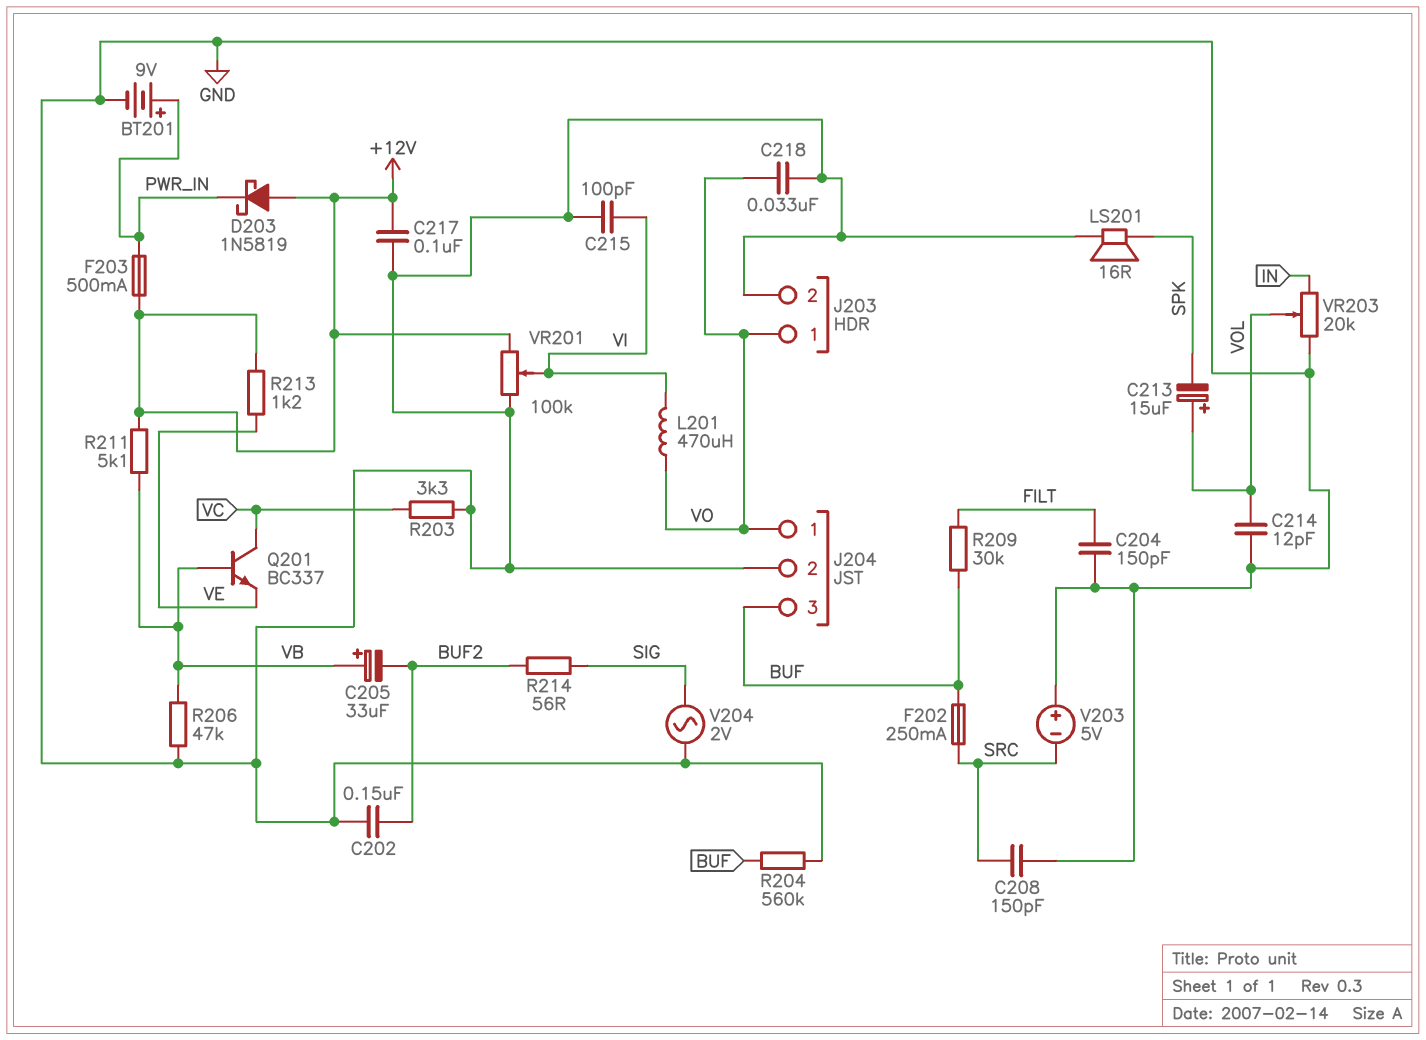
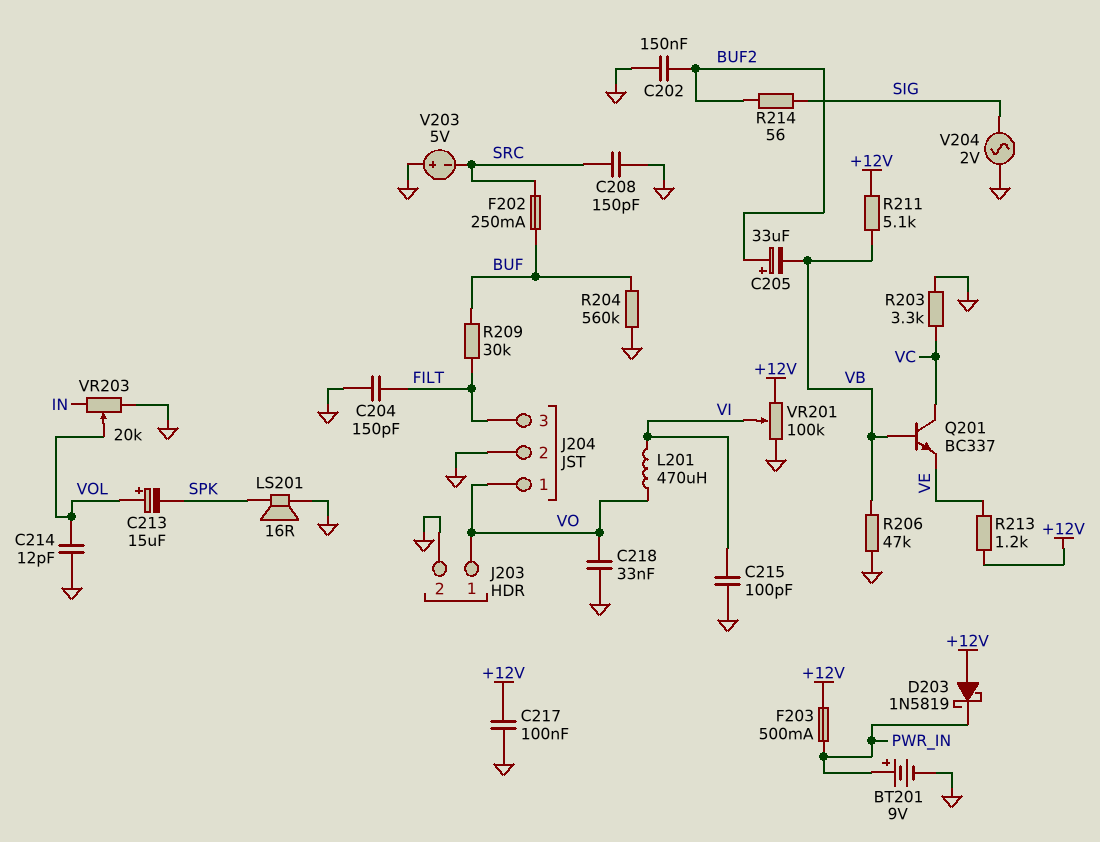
C205: 33uF (plus VB, minus BUF2) -> 33uF (plus BUF2, minus VB)
J204 pin 3: BUF -> FILT

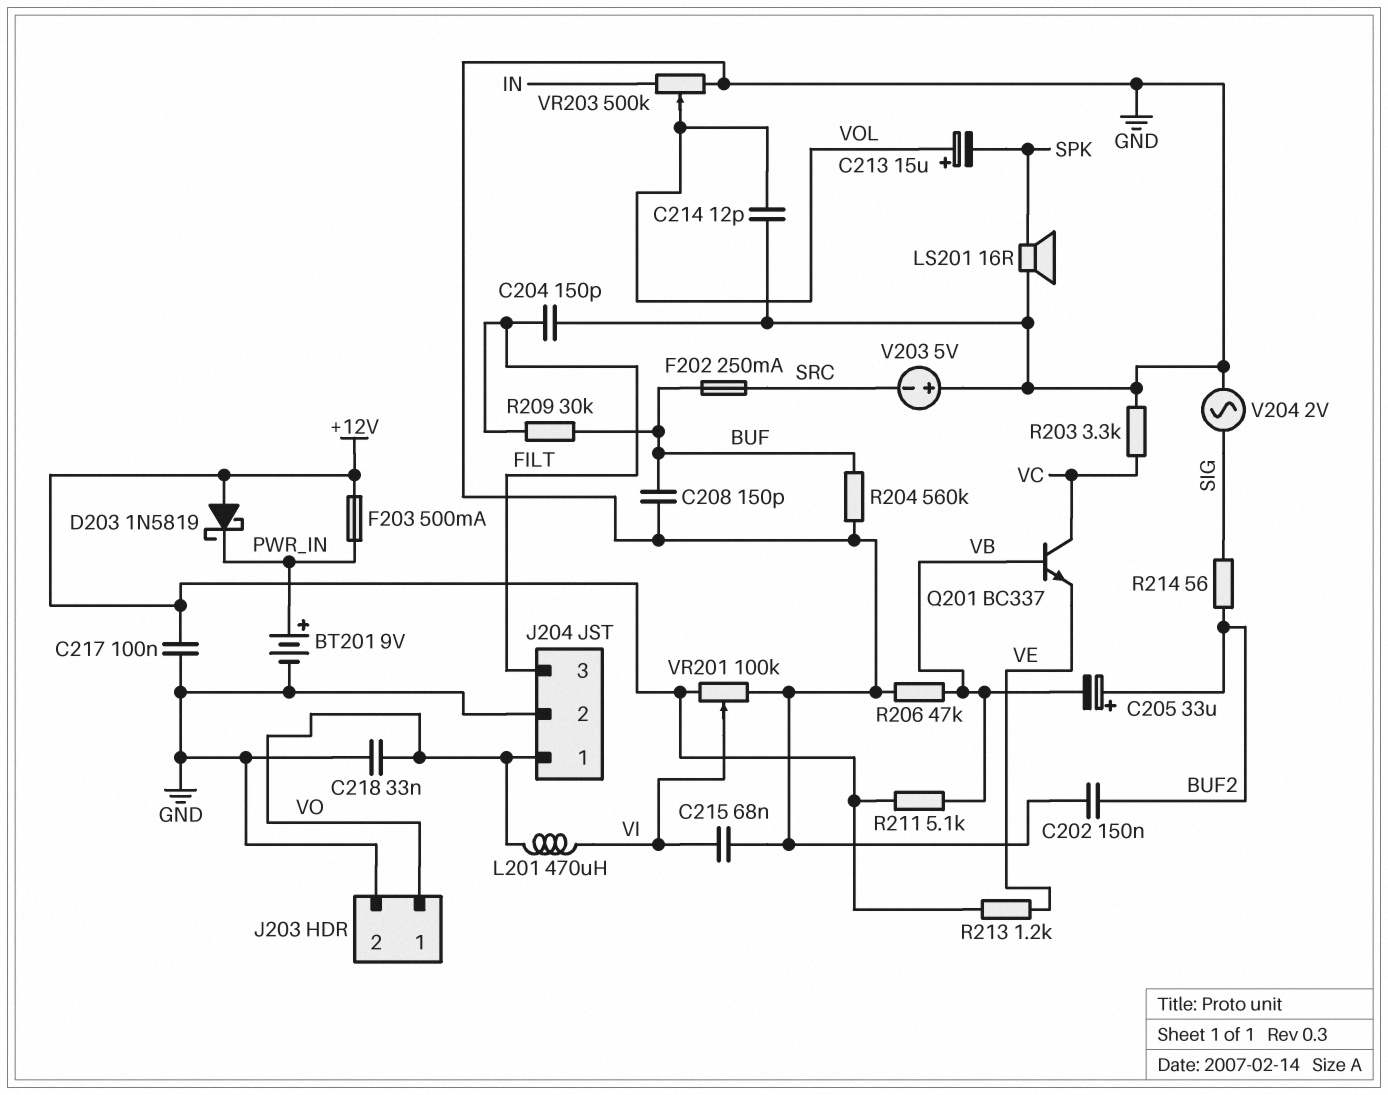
C208: 150pF (GND, SRC) -> 150pF (BUF, GND)
C215: 100pF (GND, VI) -> 68nF (GND, VI)
VR203: 20k (GND, IN, wiper VOL) -> 500k (GND, IN, wiper VOL)

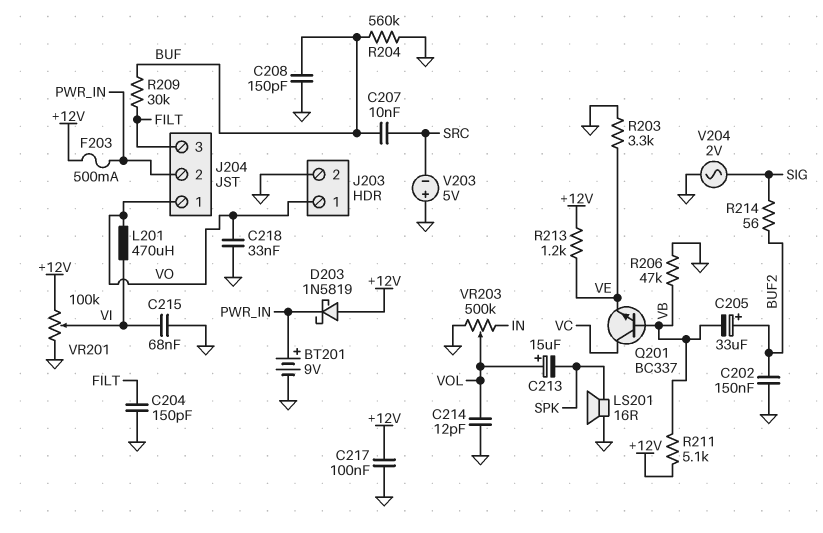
C207: none -> 10nF (BUF, SRC)
F202: 250mA (BUF, SRC) -> none
J204 pin 2: GND -> PWR_IN
R203: 3.3k (GND, VC) -> 3.3k (GND, VE)

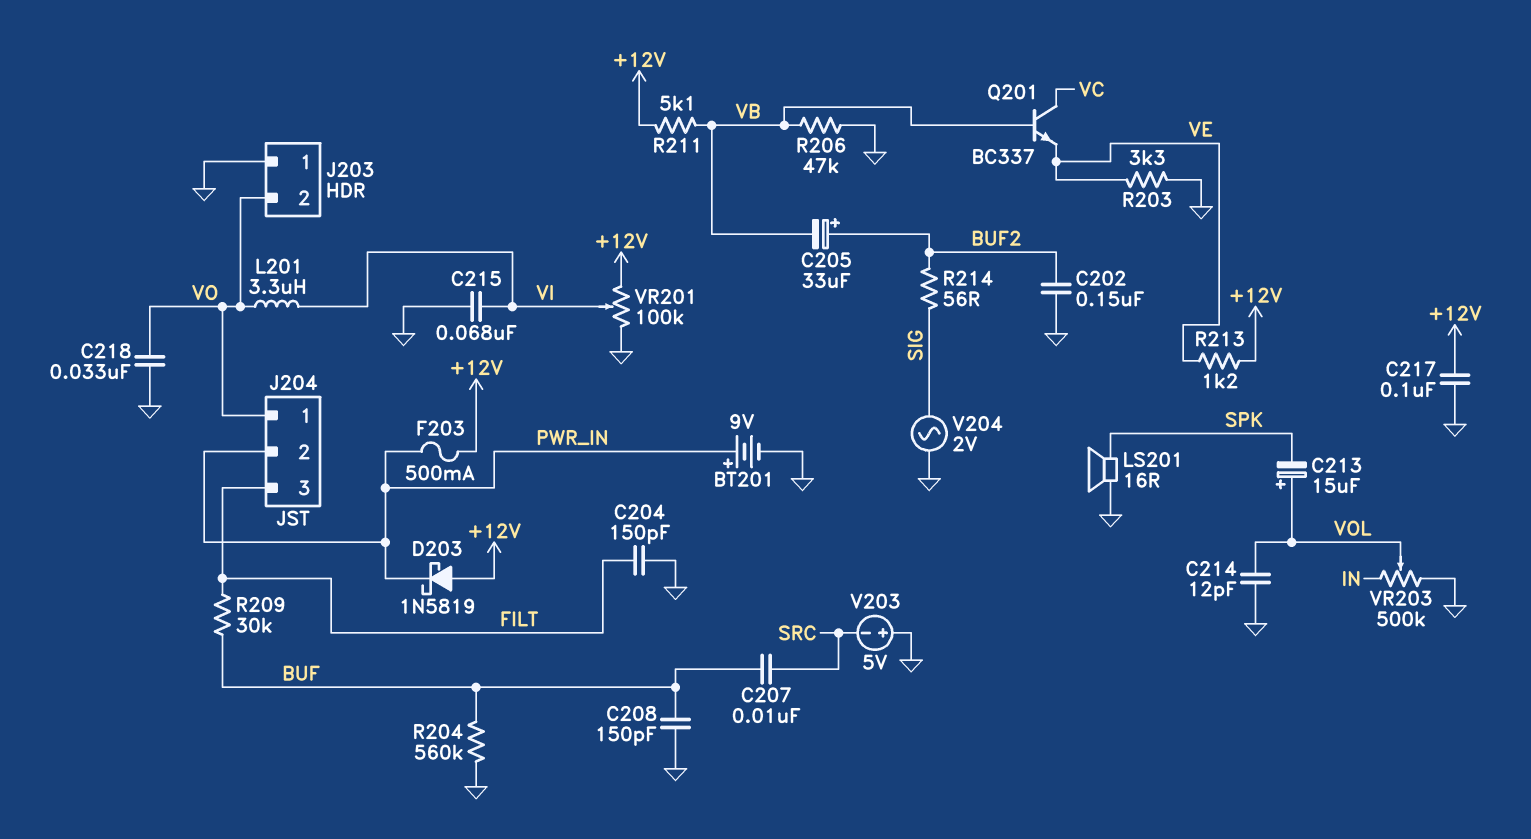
J203 pin 1: VO -> GND
J203 pin 2: GND -> VO
L201: 470uH (VI, VO) -> 3.3uH (VI, VO)

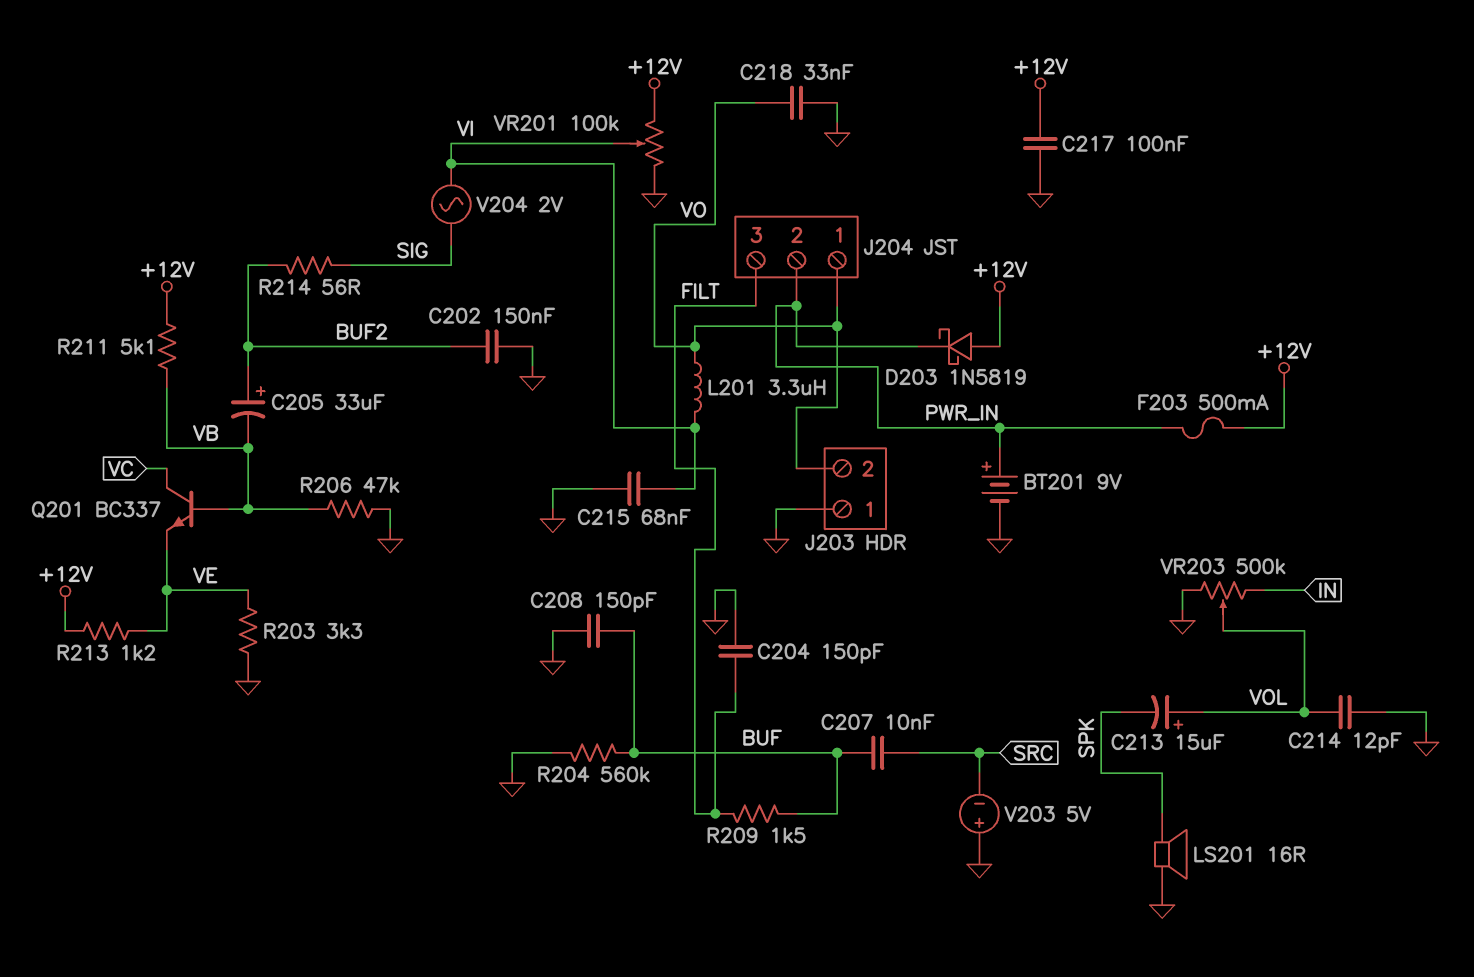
R209: 30k (BUF, FILT) -> 1.5k (BUF, FILT)
V204: AC 2V (GND, SIG) -> AC 2V (SIG, VI)

